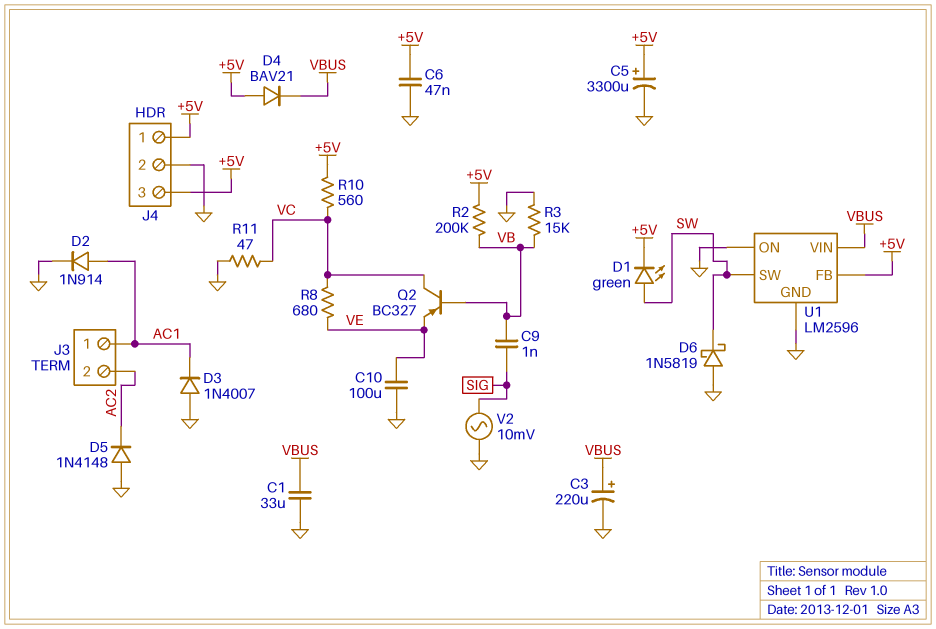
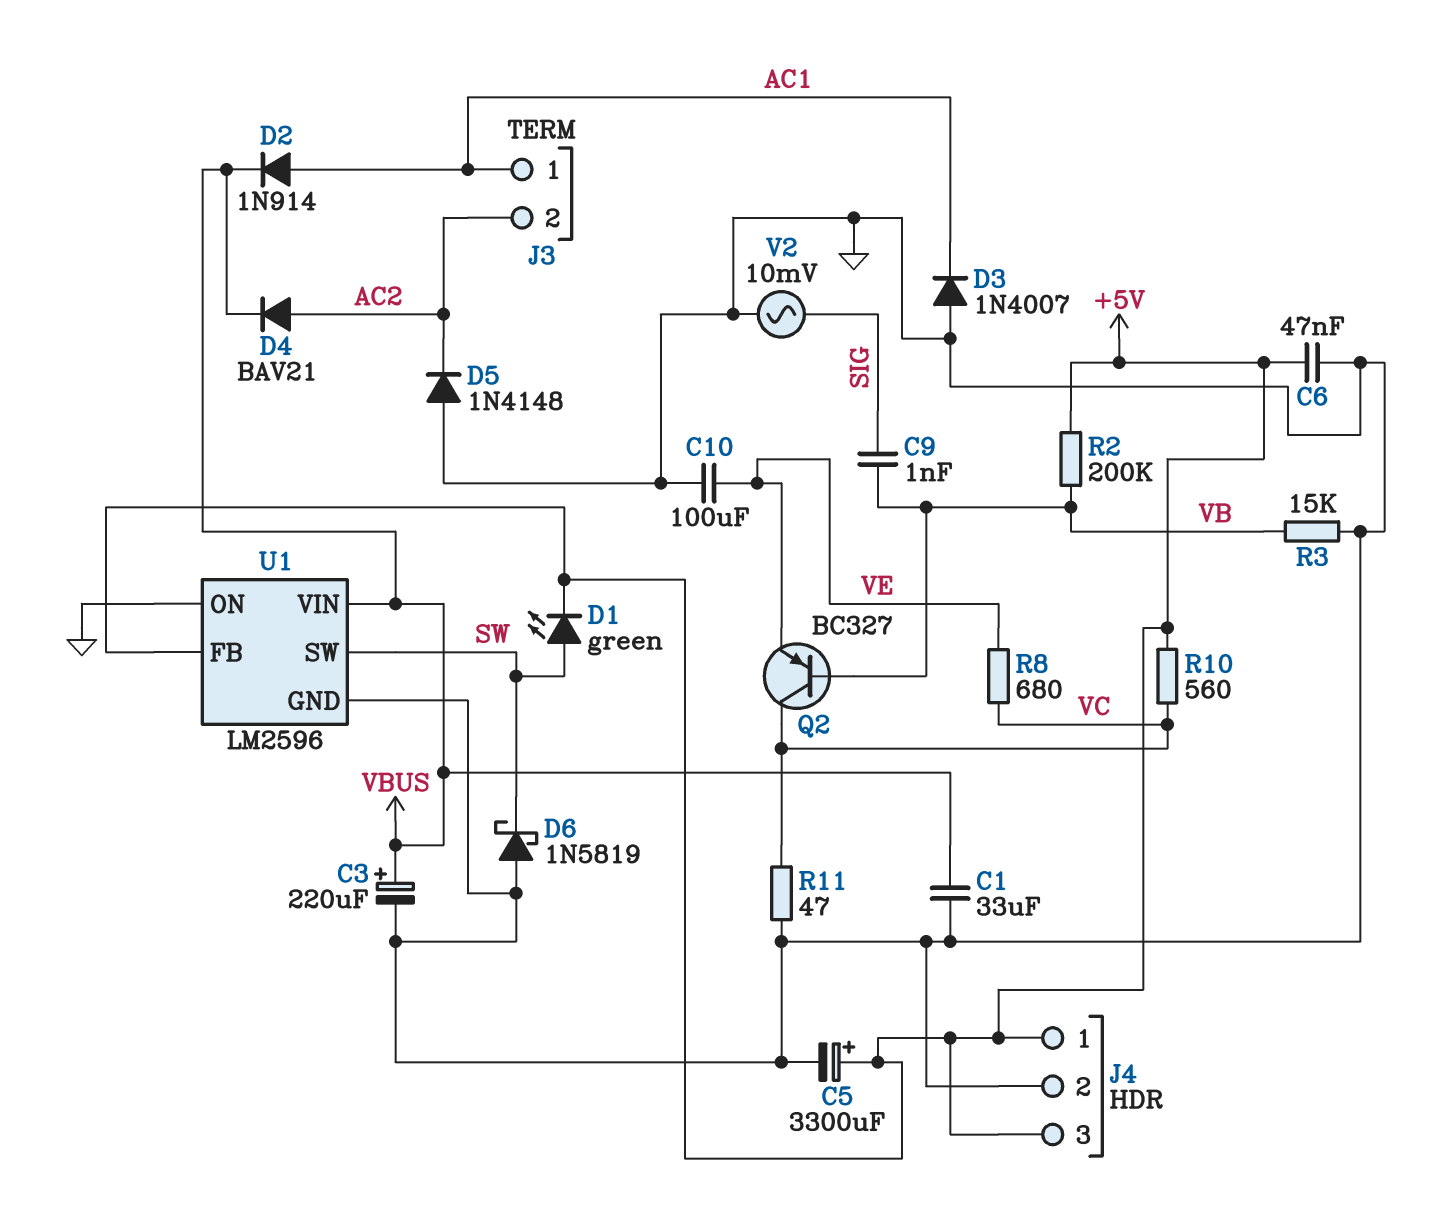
D2: diode 1N914 (A AC1, K GND) -> diode 1N914 (A AC1, K VBUS)
D4: diode BAV21 (A +5V, K VBUS) -> diode BAV21 (A AC2, K VBUS)

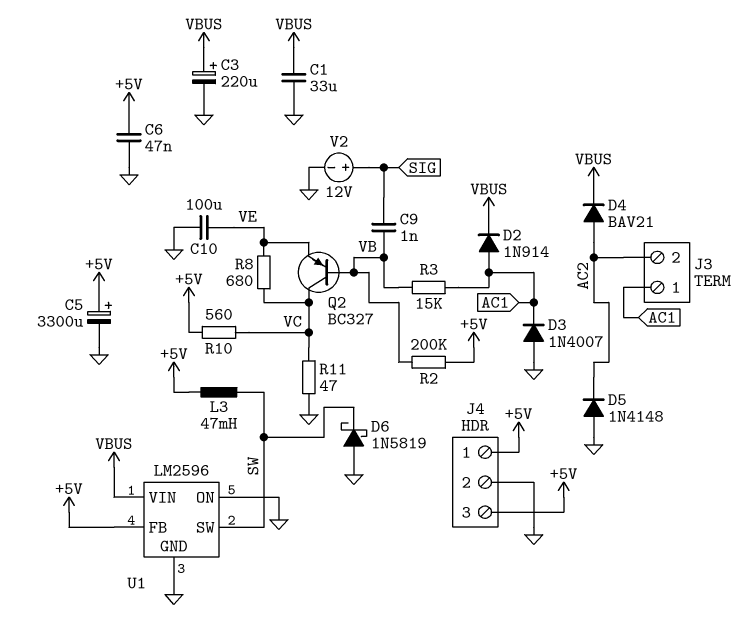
D1: LED green (A SW, K +5V) -> none
L3: none -> 47mH (+5V, SW)
R3: 15k (GND, VB) -> 15k (AC1, VB)
V2: AC 10mV (GND, SIG) -> 12V (plus SIG, minus GND)

